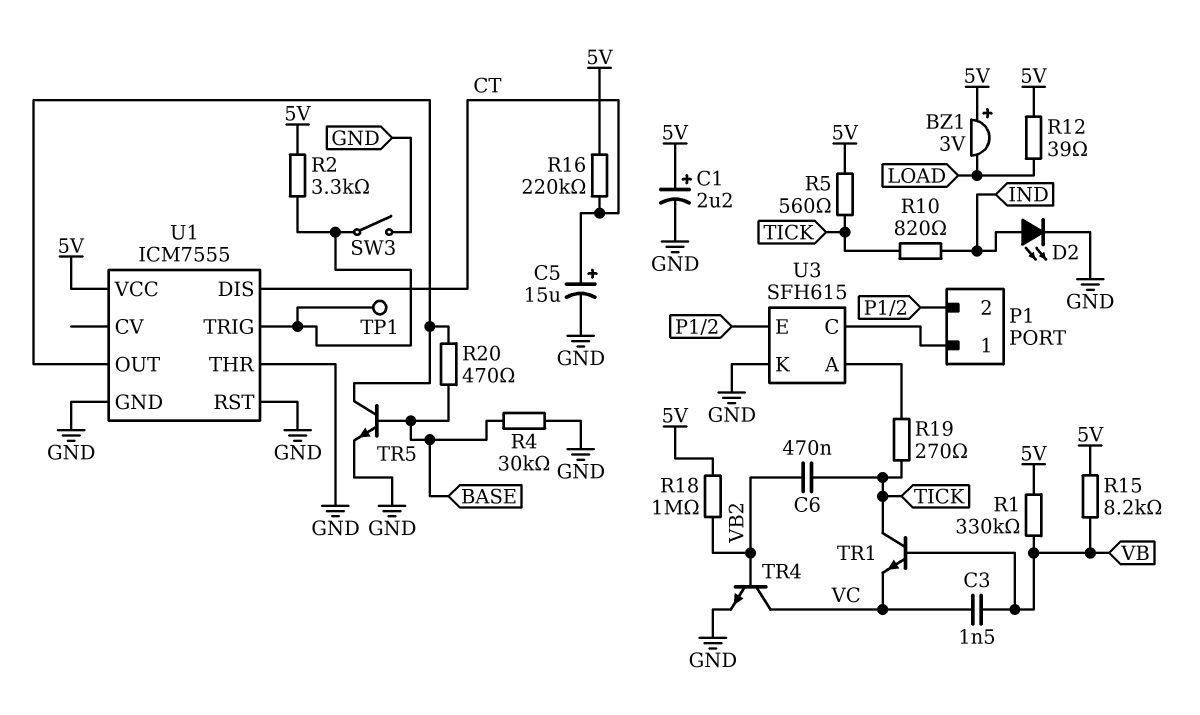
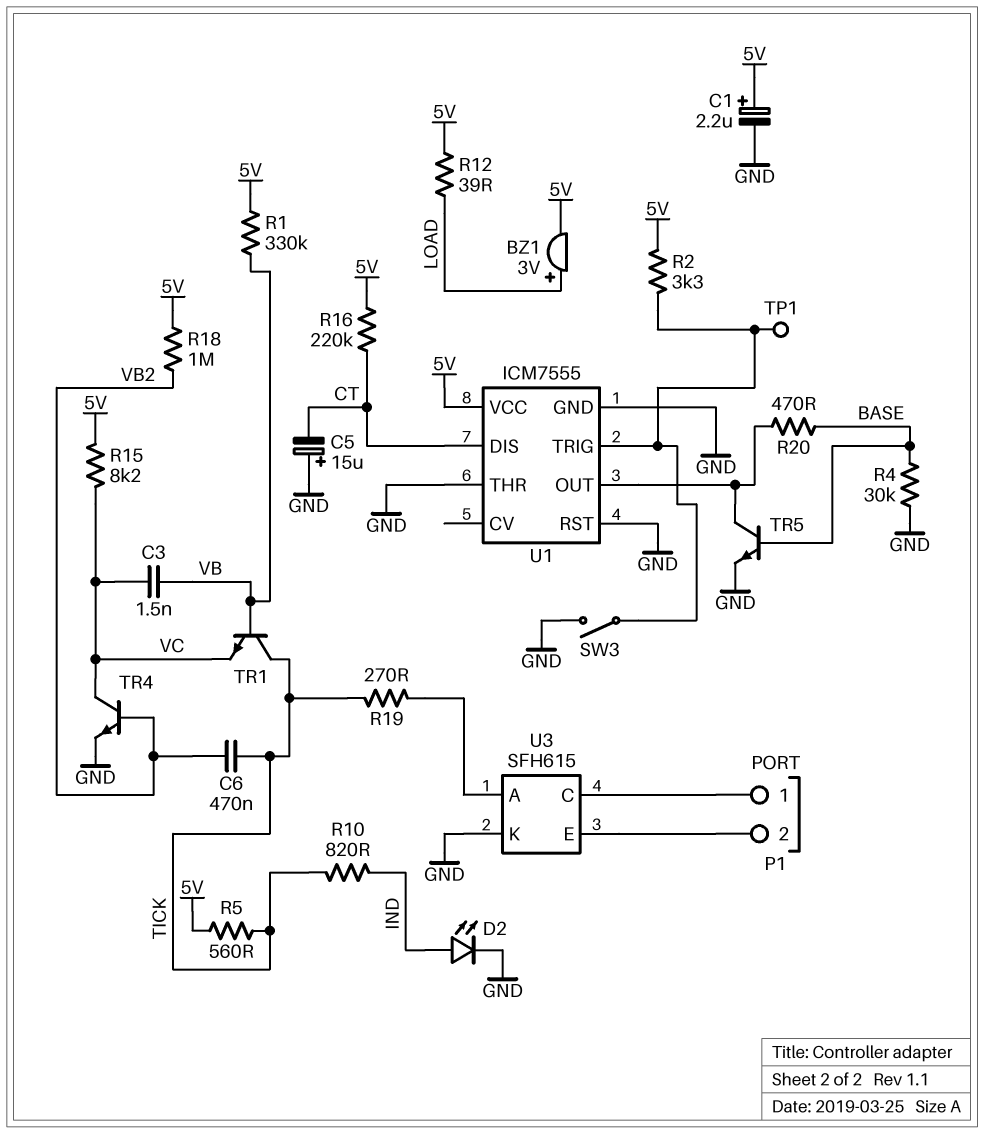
BZ1: buzzer 3V (plus 5V, minus LOAD) -> buzzer 3V (plus LOAD, minus 5V)
C5: 15uF (plus CT, minus GND) -> 15uF (plus GND, minus CT)
R15: 8.2k (5V, VB) -> 8.2k (5V, VC)

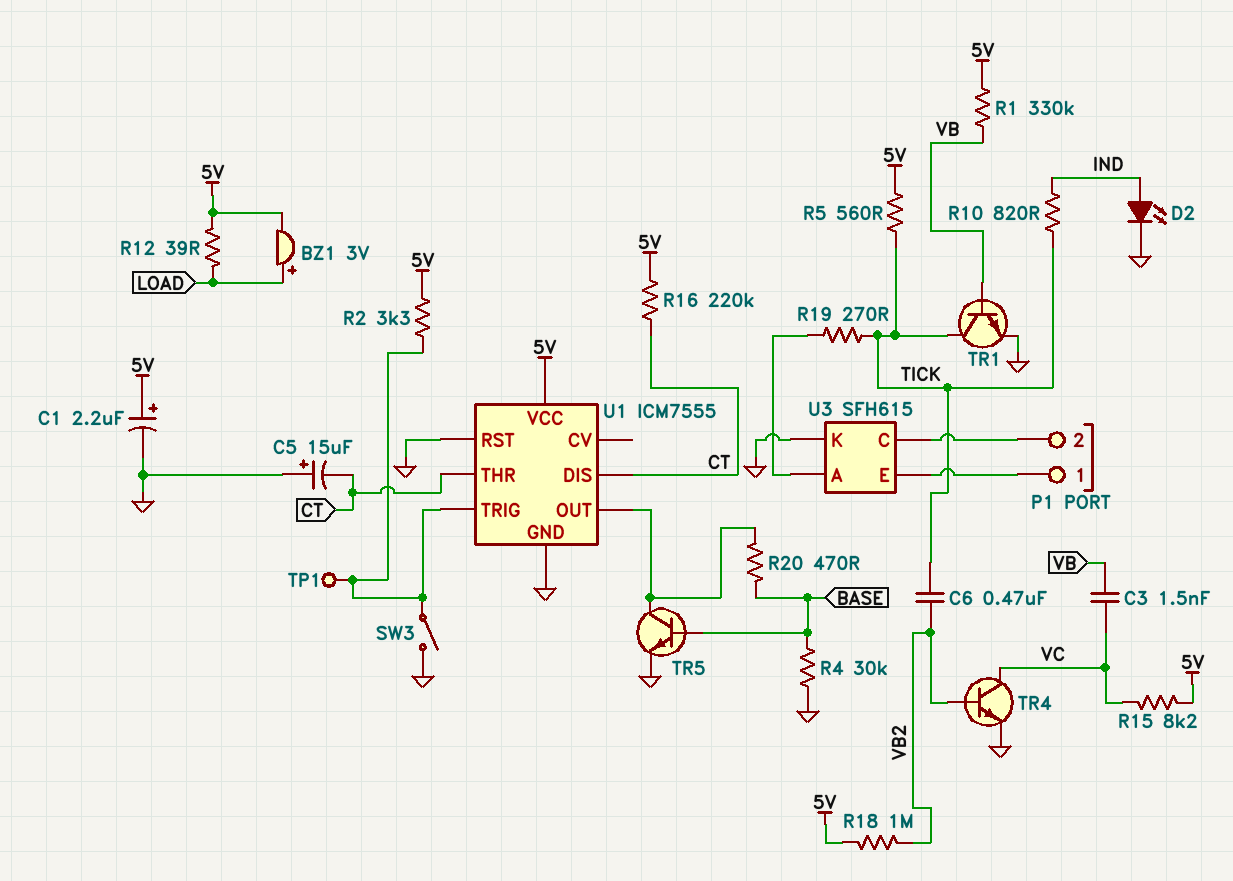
TR1: NPN (B VB, C TICK, E VC) -> NPN (B VB, C TICK, E GND)
U1 pin THR: GND -> CT
U3 pin C: P1/1 -> P1/2
U3 pin E: P1/2 -> P1/1

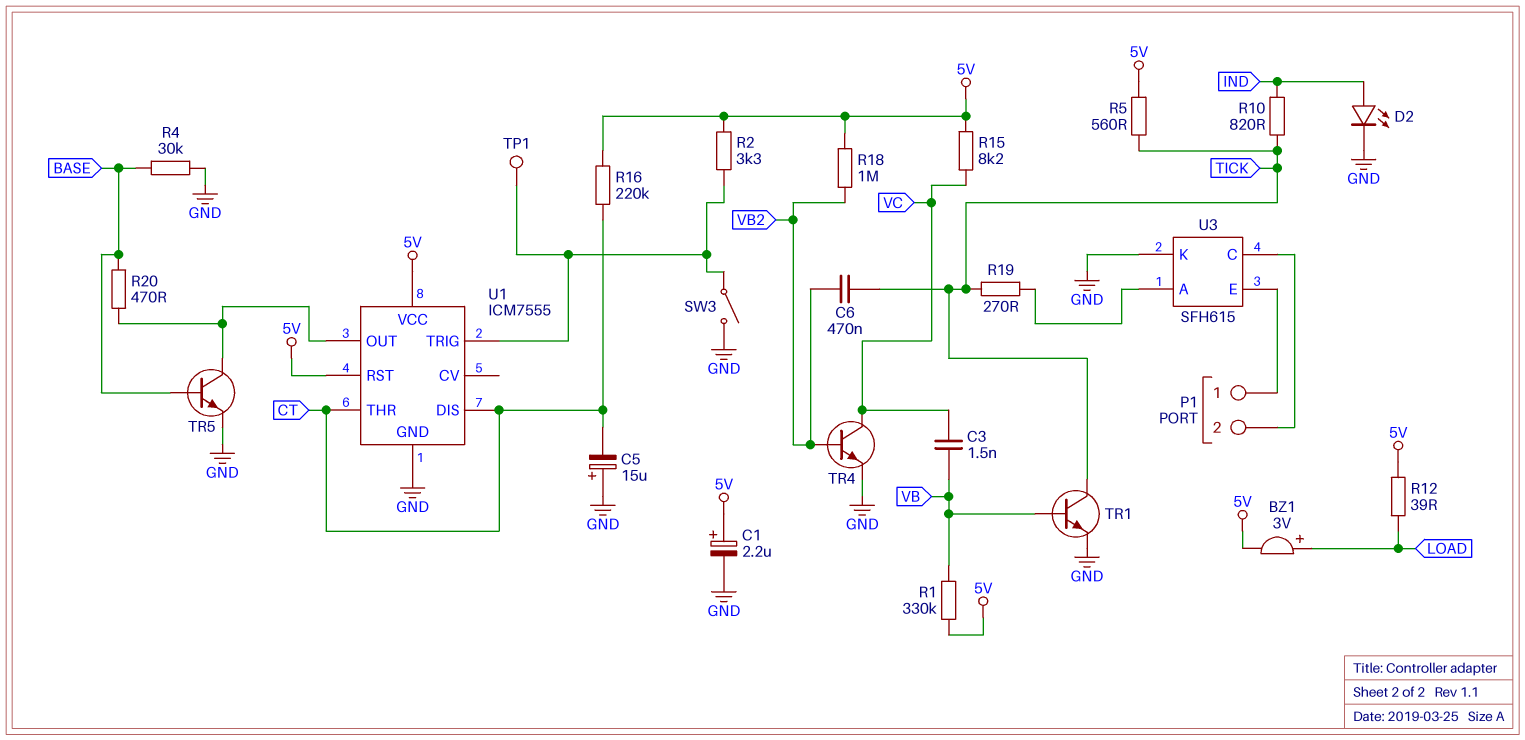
U1 pin RST: GND -> 5V

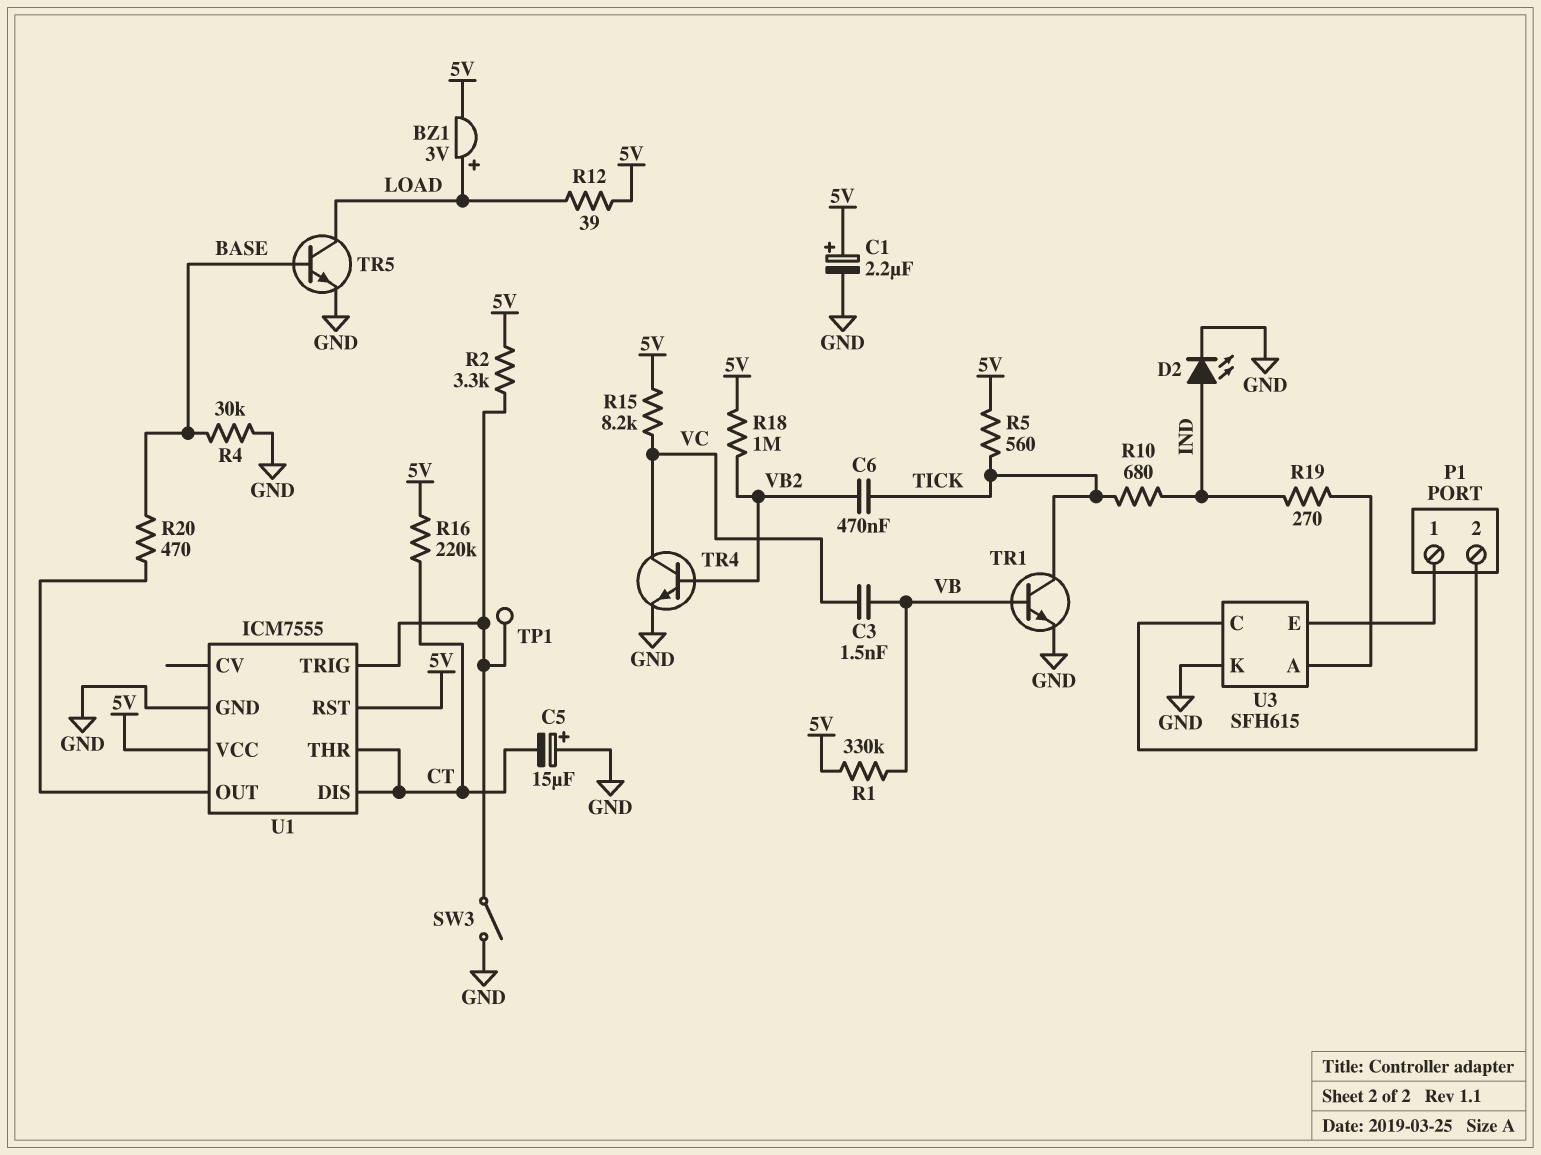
R10: 820 (IND, TICK) -> 680 (IND, TICK)
R19: 270 (TICK, U3/A) -> 270 (IND, U3/A)
TR5: NPN (B BASE, C U1/OUT, E GND) -> NPN (B BASE, C LOAD, E GND)

